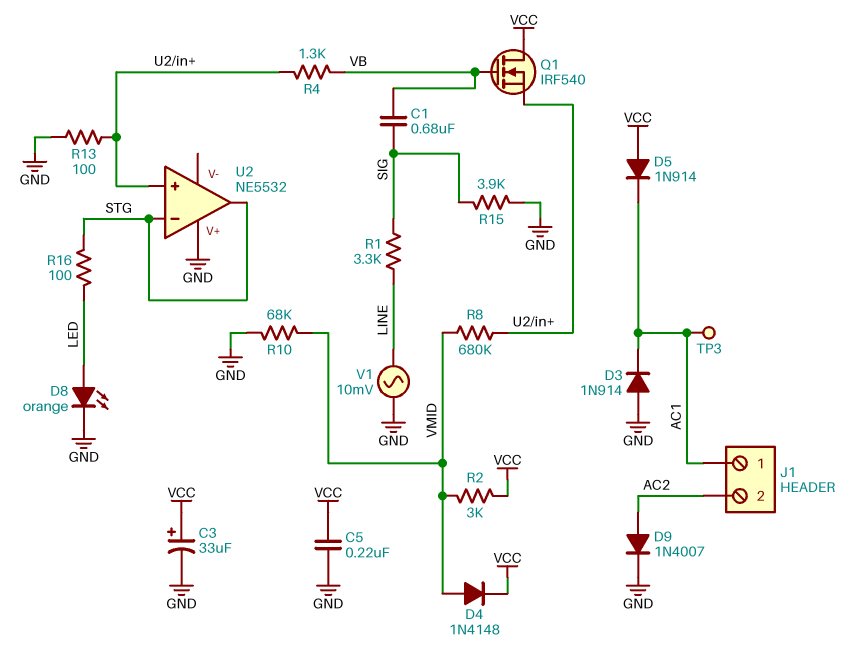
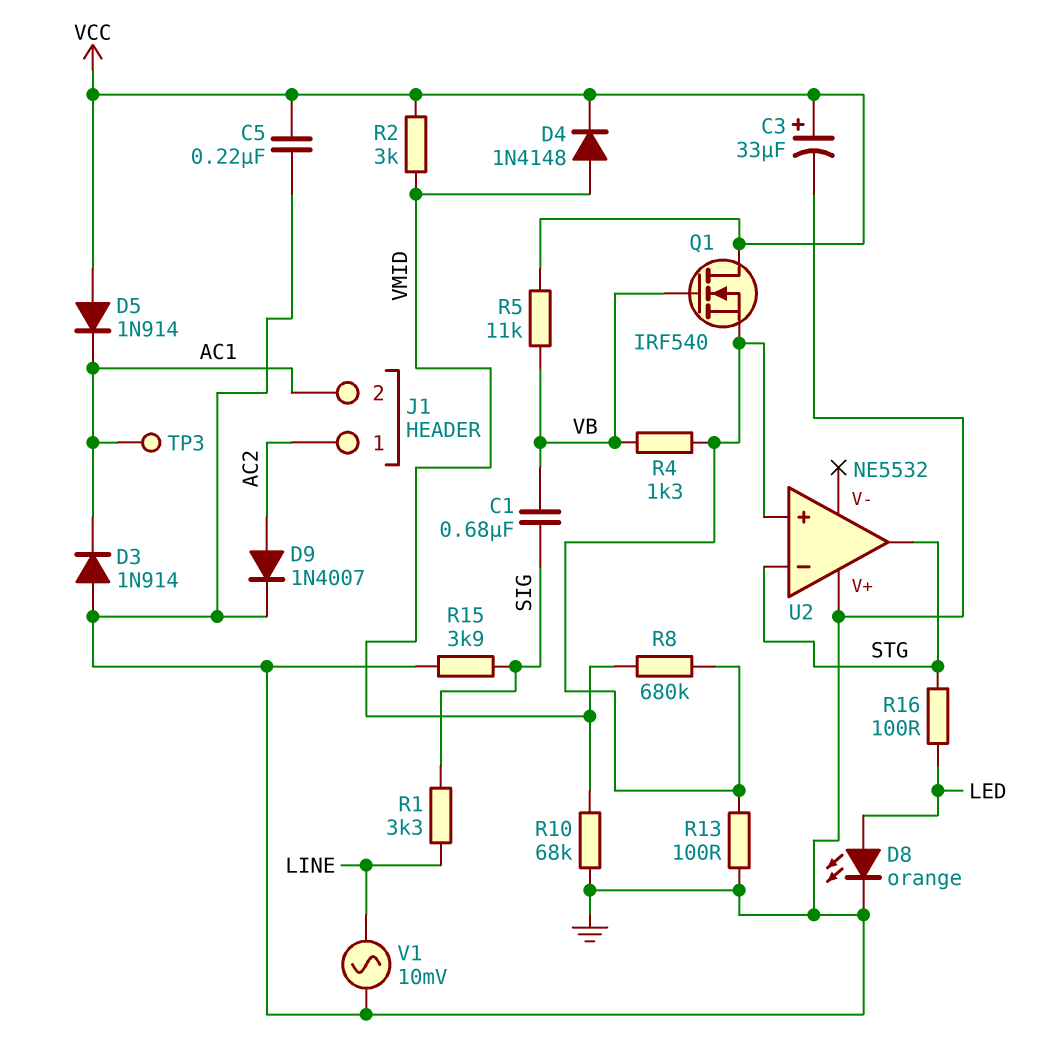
J1 pin 1: AC1 -> AC2
J1 pin 2: AC2 -> AC1
R5: none -> 11k (VB, VCC)

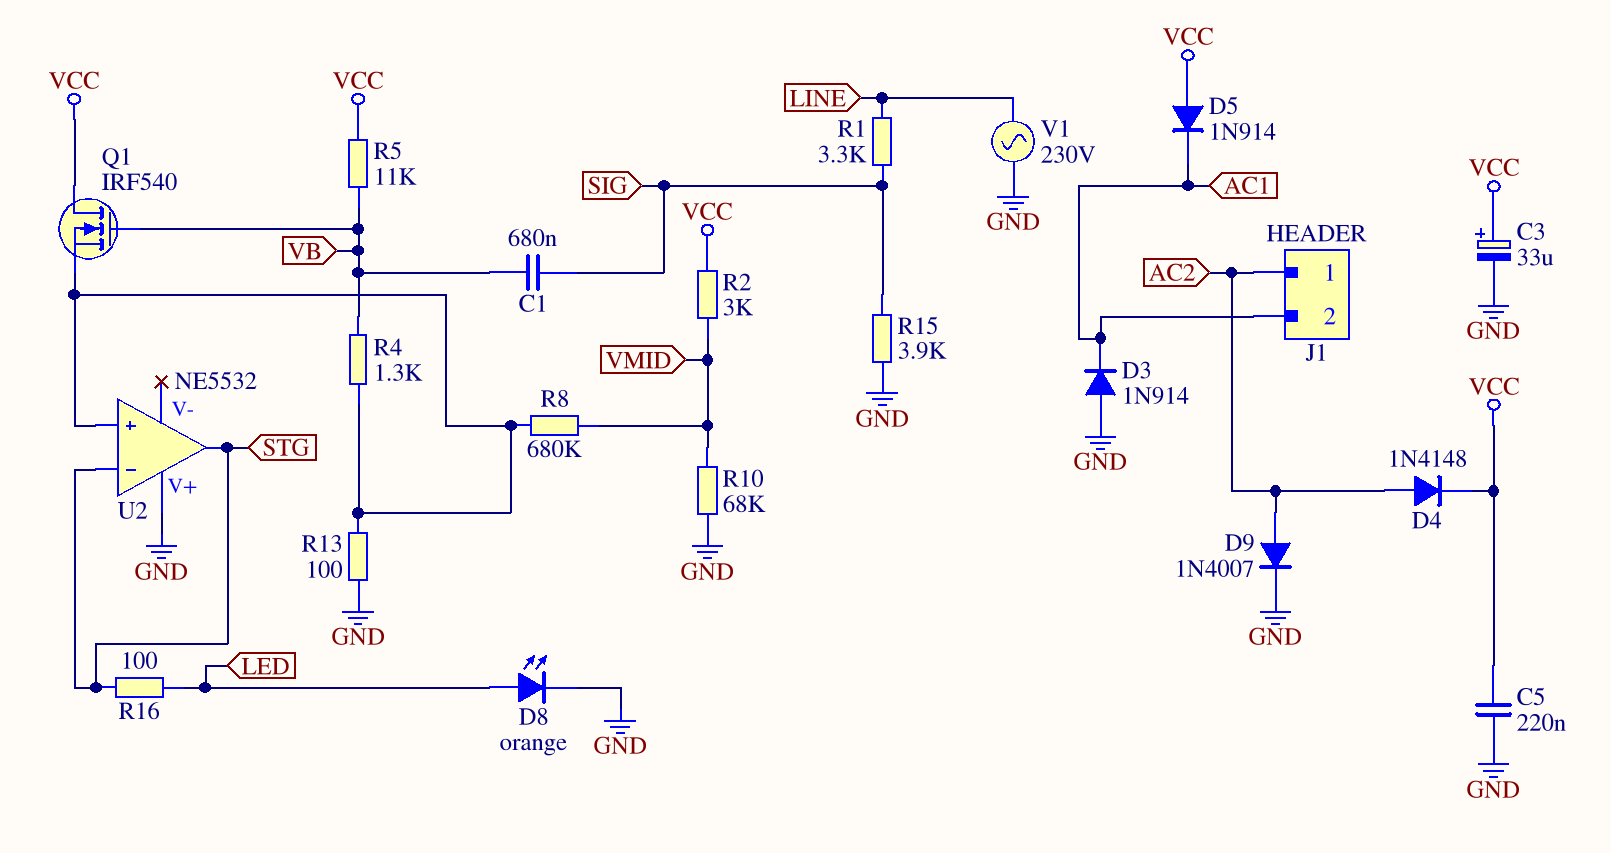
D4: diode 1N4148 (A VMID, K VCC) -> diode 1N4148 (A AC2, K VCC)
TP3: test point (AC1) -> none
V1: AC 10mV (GND, LINE) -> AC 230V (GND, LINE)

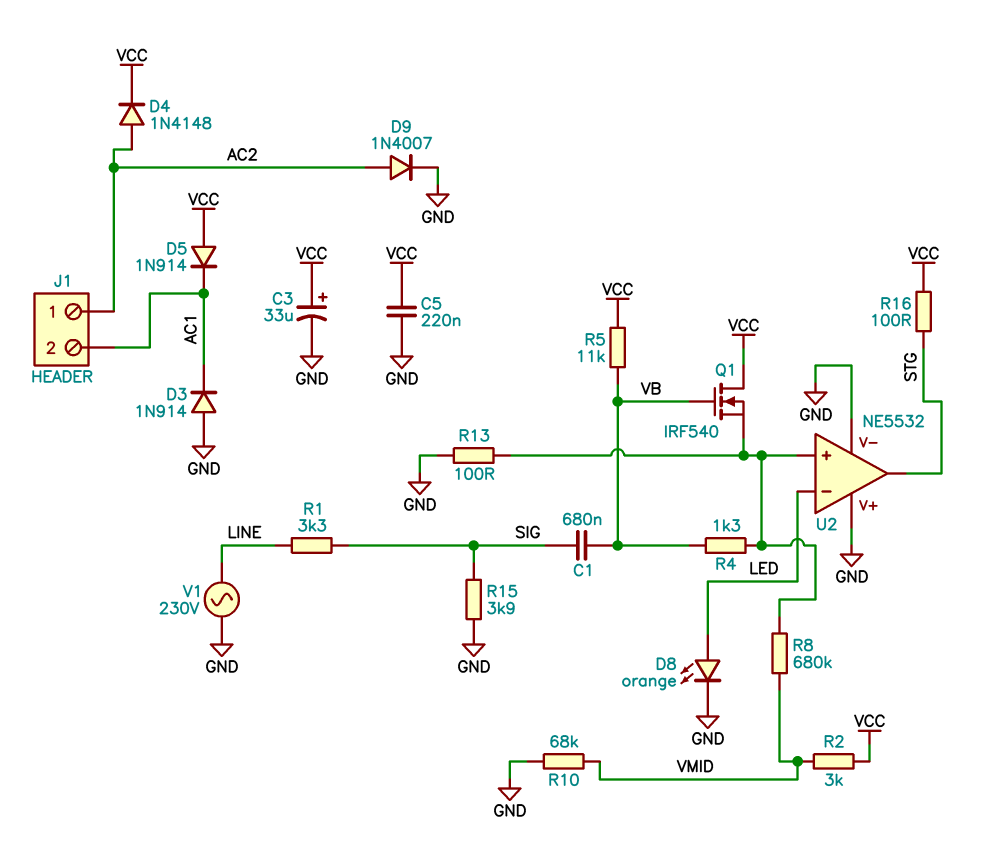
R16: 100 (LED, STG) -> 100 (STG, VCC)
U2 pin V-: none -> GND
U2 pin in-: STG -> LED

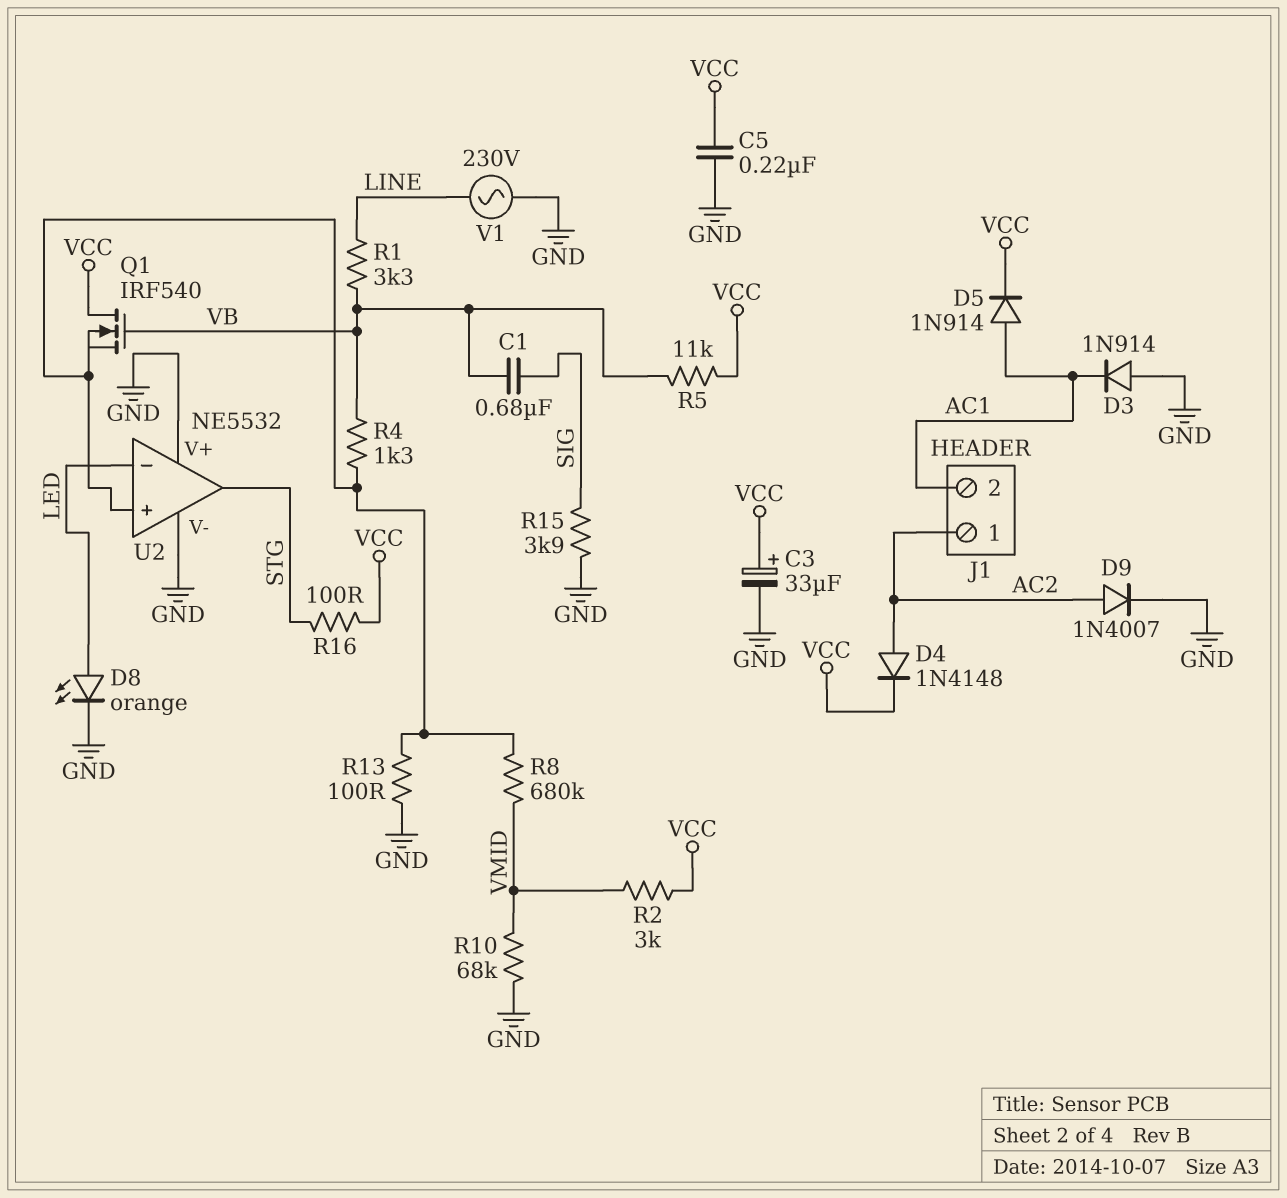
D5: diode 1N914 (A VCC, K AC1) -> diode 1N914 (A AC1, K VCC)
R1: 3.3k (LINE, SIG) -> 3.3k (LINE, VB)

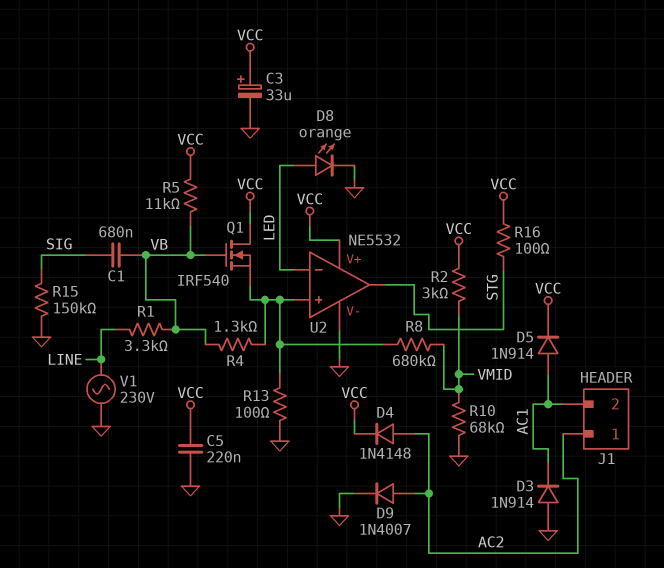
R15: 3.9k (GND, SIG) -> 150k (GND, SIG)
U2 pin V+: GND -> VCC

